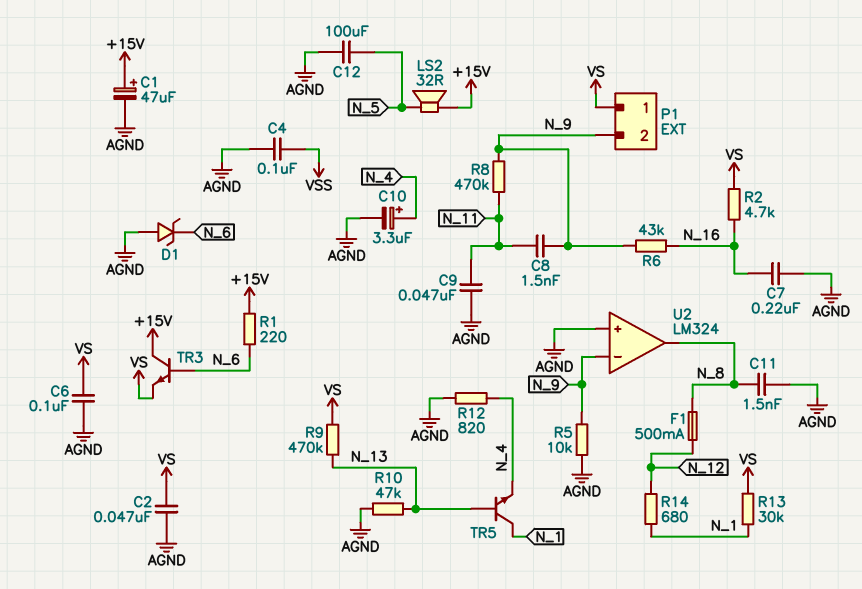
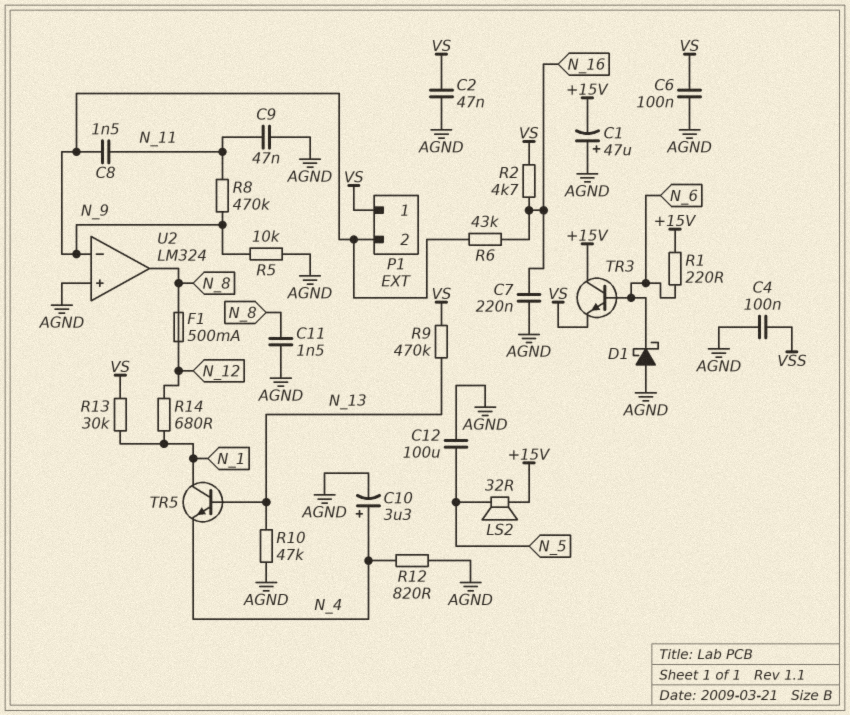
C1: 47uF (plus +15V, minus AGND) -> 47uF (plus AGND, minus +15V)
D1: zener (A AGND, K N_6) -> schottky (A AGND, K N_6)

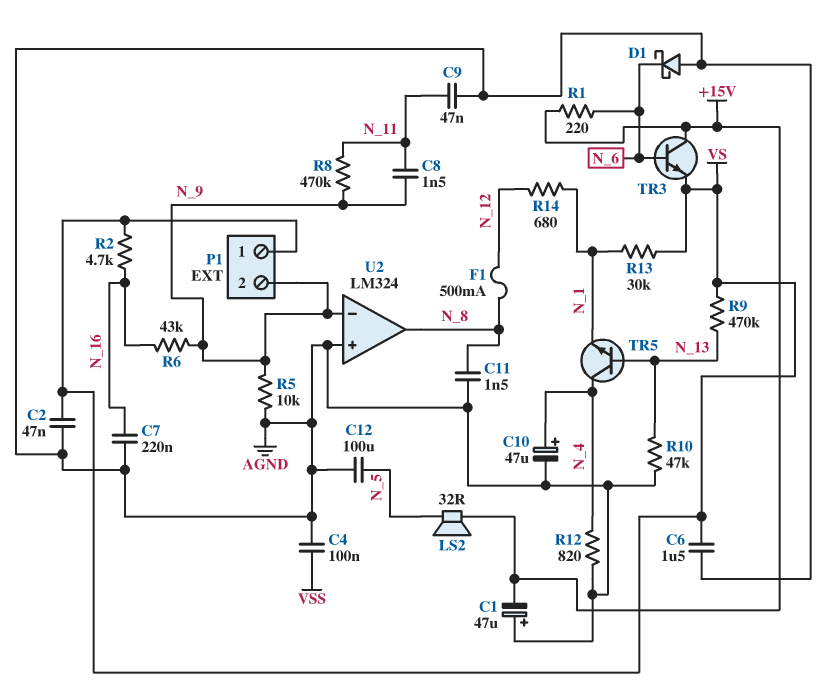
C6: 100nF (AGND, VS) -> 1.5uF (AGND, VS)
C10: 3.3uF (plus N_4, minus AGND) -> 47uF (plus N_4, minus AGND)
TR5: NPN (B N_13, C N_1, E N_4) -> NPN (B N_13, C N_4, E N_1)

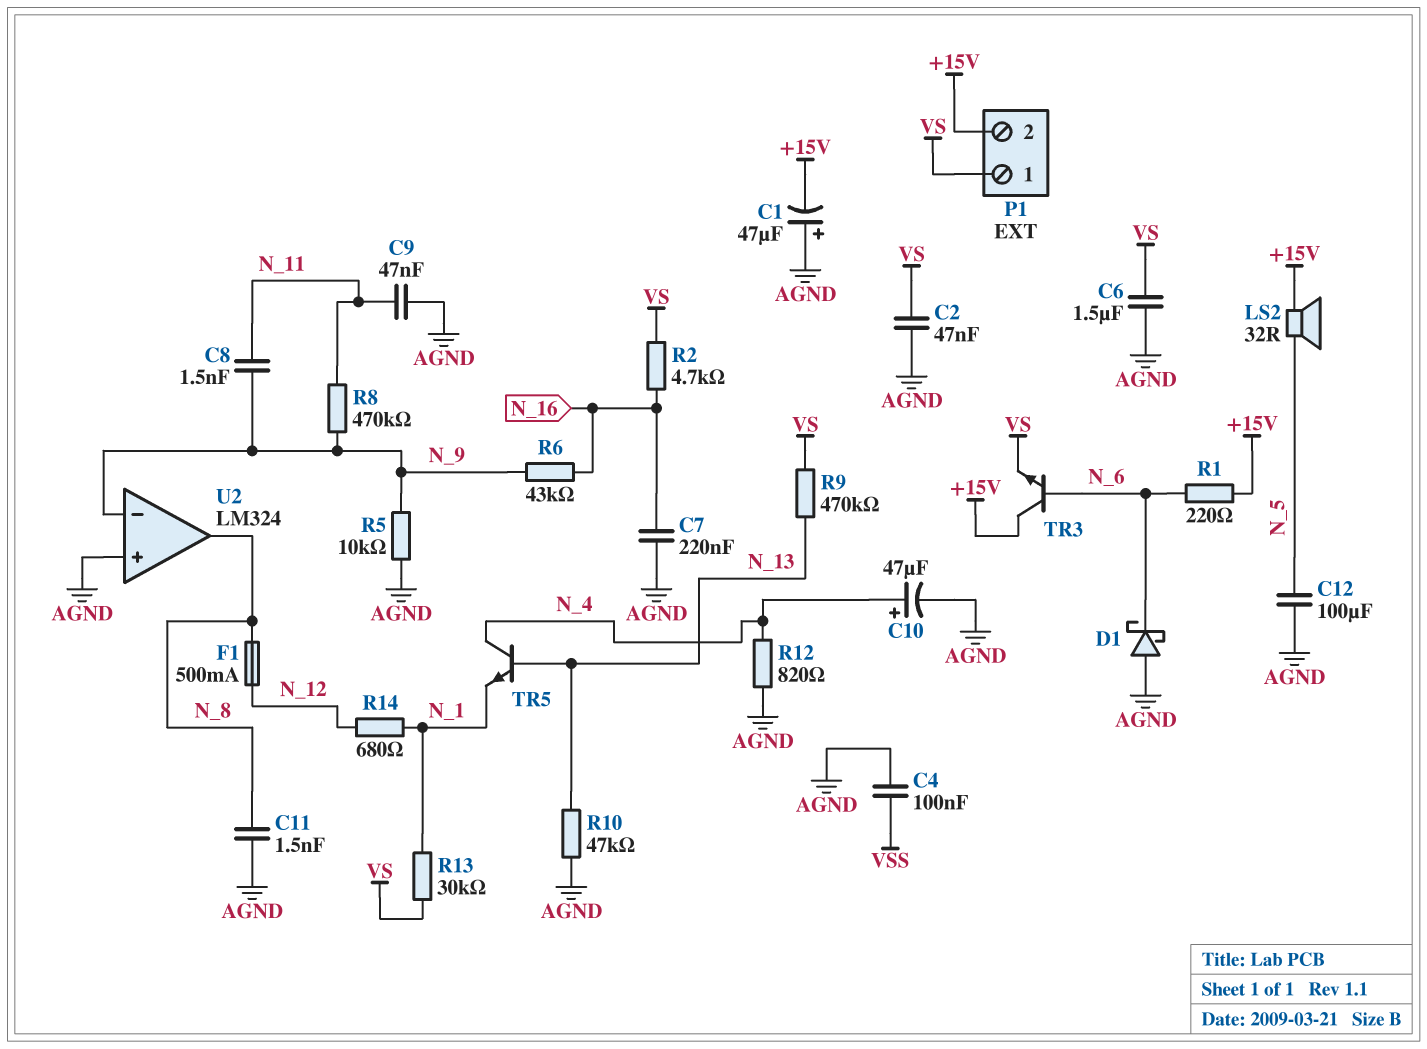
P1 pin 2: N_9 -> +15V

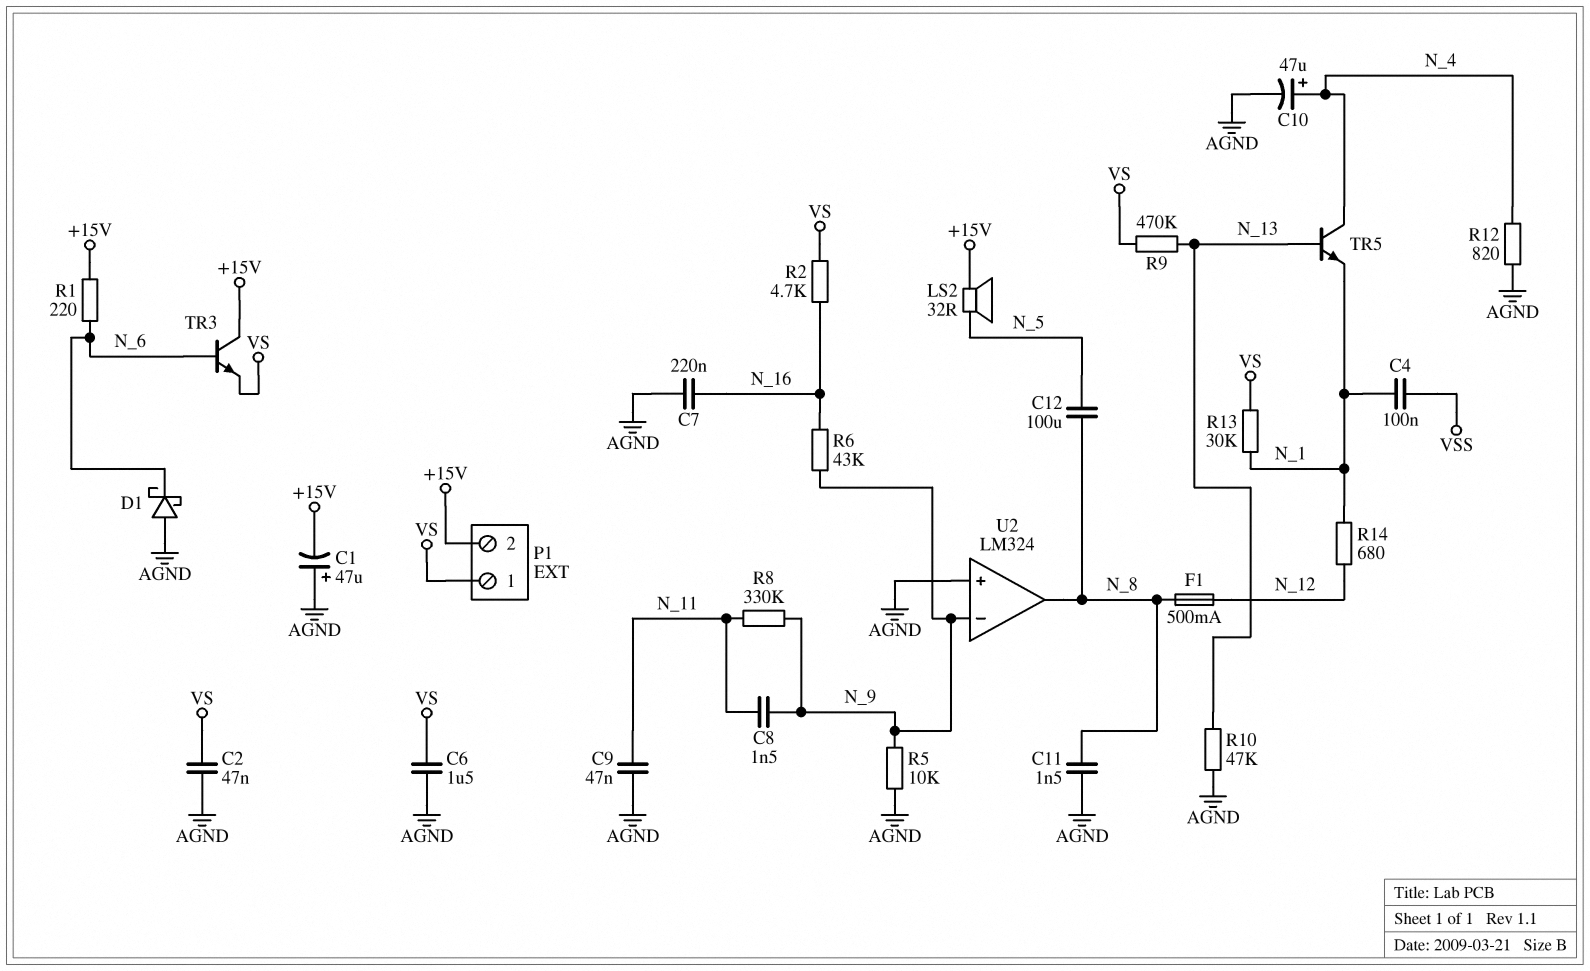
C4: 100nF (AGND, VSS) -> 100nF (N_1, VSS)
C12: 100uF (AGND, N_5) -> 100uF (N_5, N_8)
R8: 470k (N_9, N_11) -> 330k (N_9, N_11)

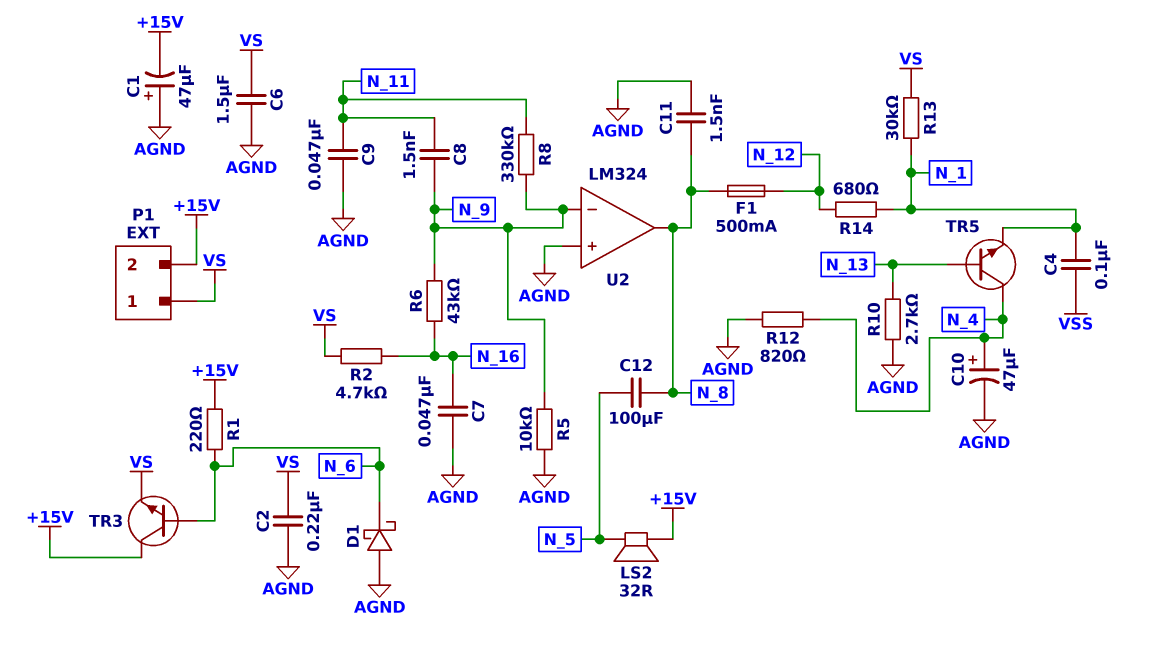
C2: 47nF (AGND, VS) -> 220nF (AGND, VS)
C7: 220nF (AGND, N_16) -> 47nF (AGND, N_16)
R9: 470k (N_13, VS) -> none
R10: 47k (AGND, N_13) -> 2.7k (AGND, N_13)

